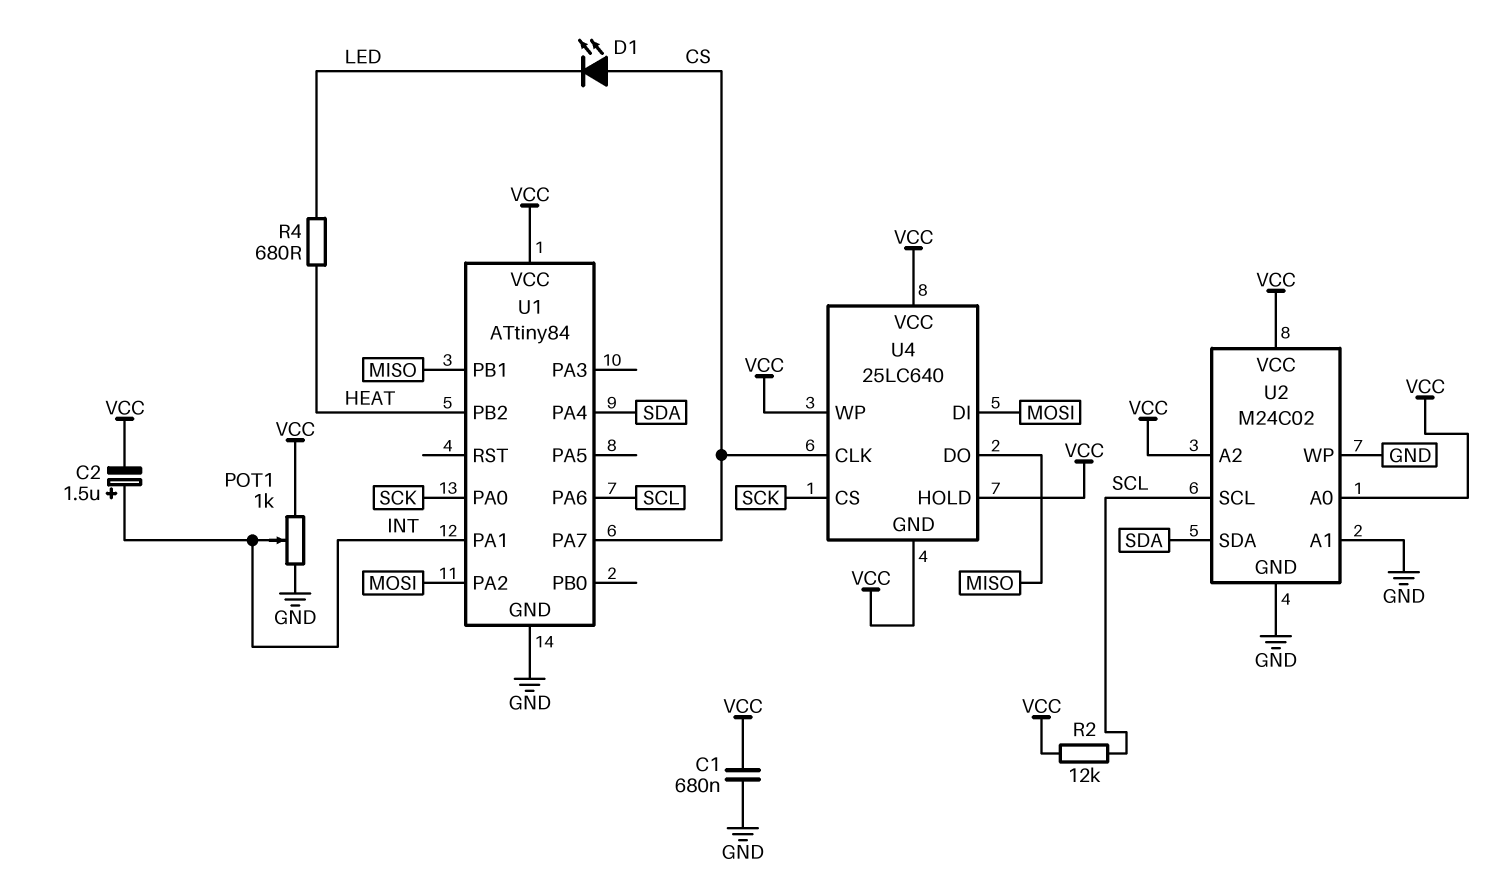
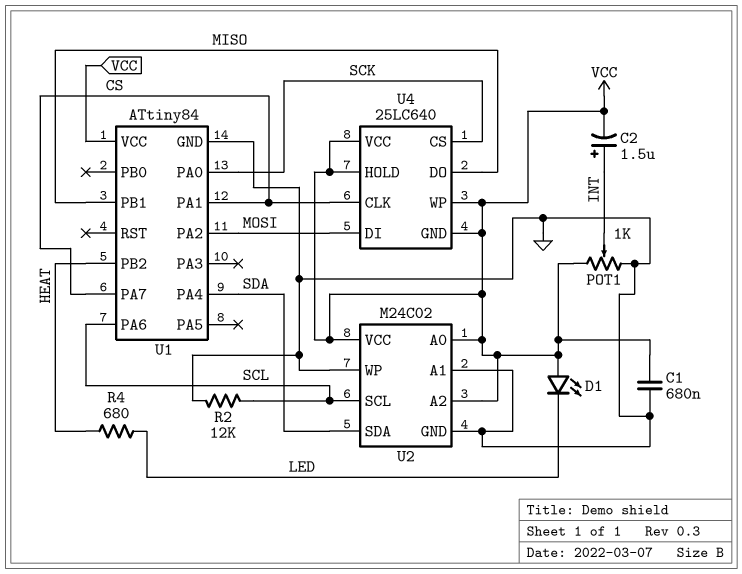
D1: LED (A CS, K LED) -> LED (A VCC, K LED)
R2: 12k (SCL, VCC) -> 12k (GND, SCL)
U1 pin PA1: INT -> CS

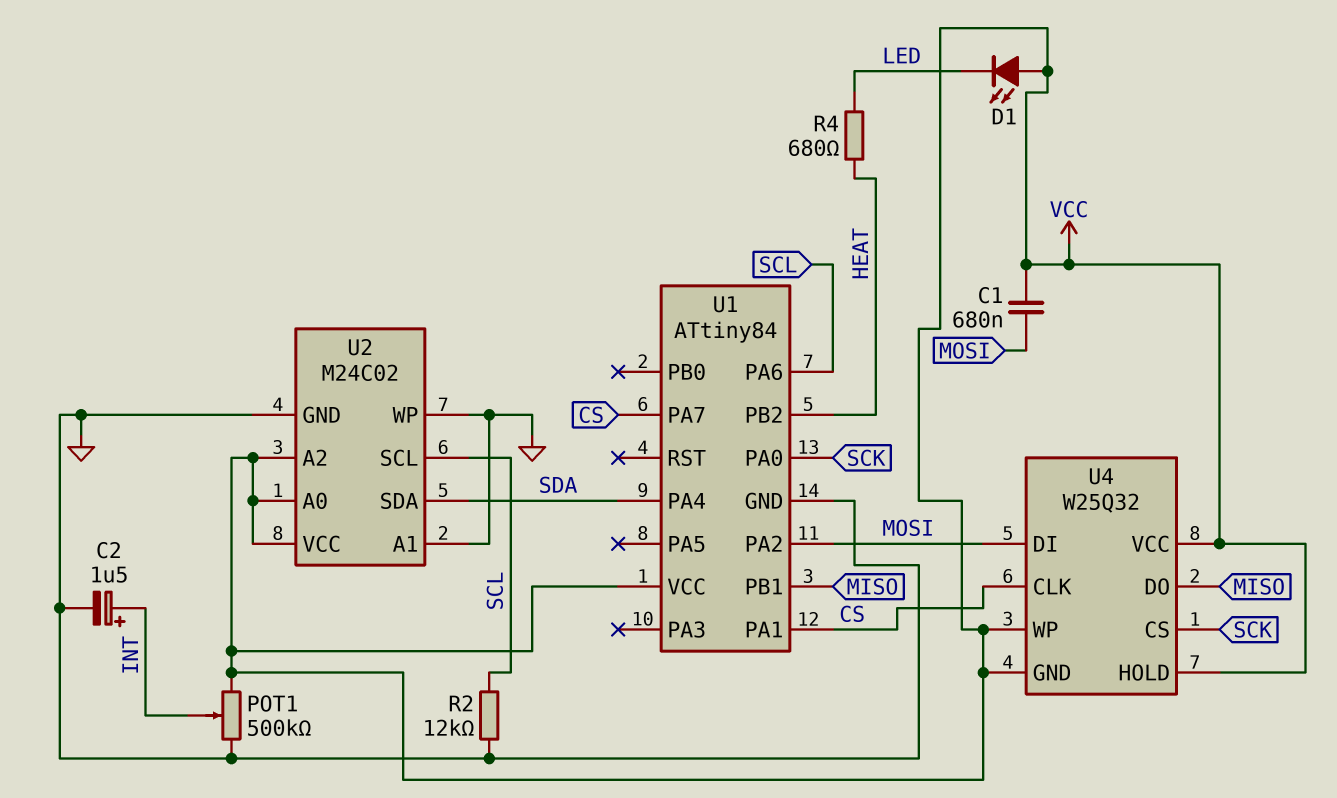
C1: 680nF (GND, VCC) -> 680nF (MOSI, VCC)
C2: 1.5uF (plus INT, minus VCC) -> 1.5uF (plus INT, minus GND)
POT1: 1k (GND, VCC, wiper INT) -> 500k (GND, VCC, wiper INT)
U4: 25LC640 -> W25Q32

